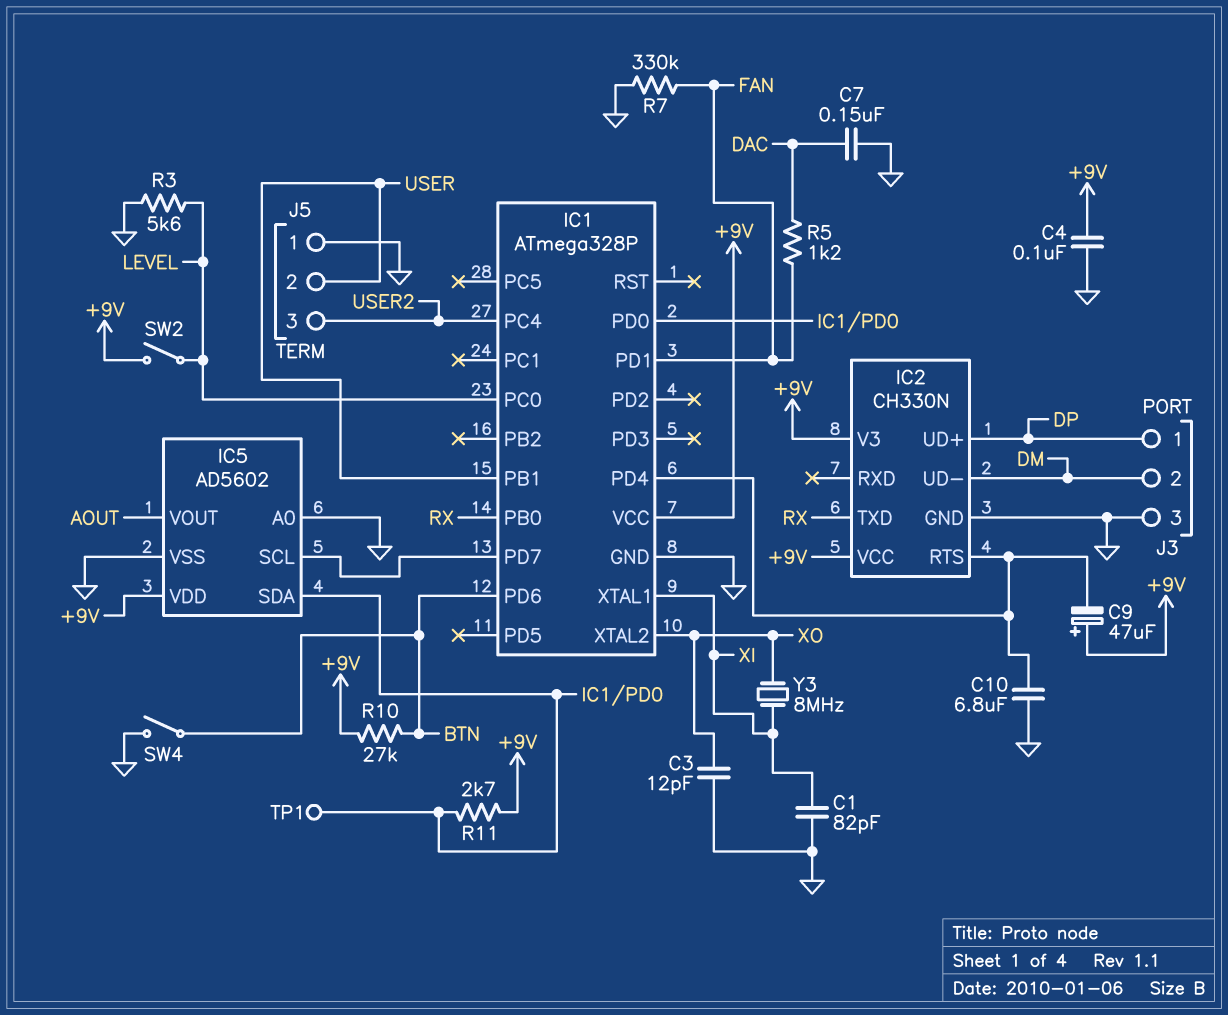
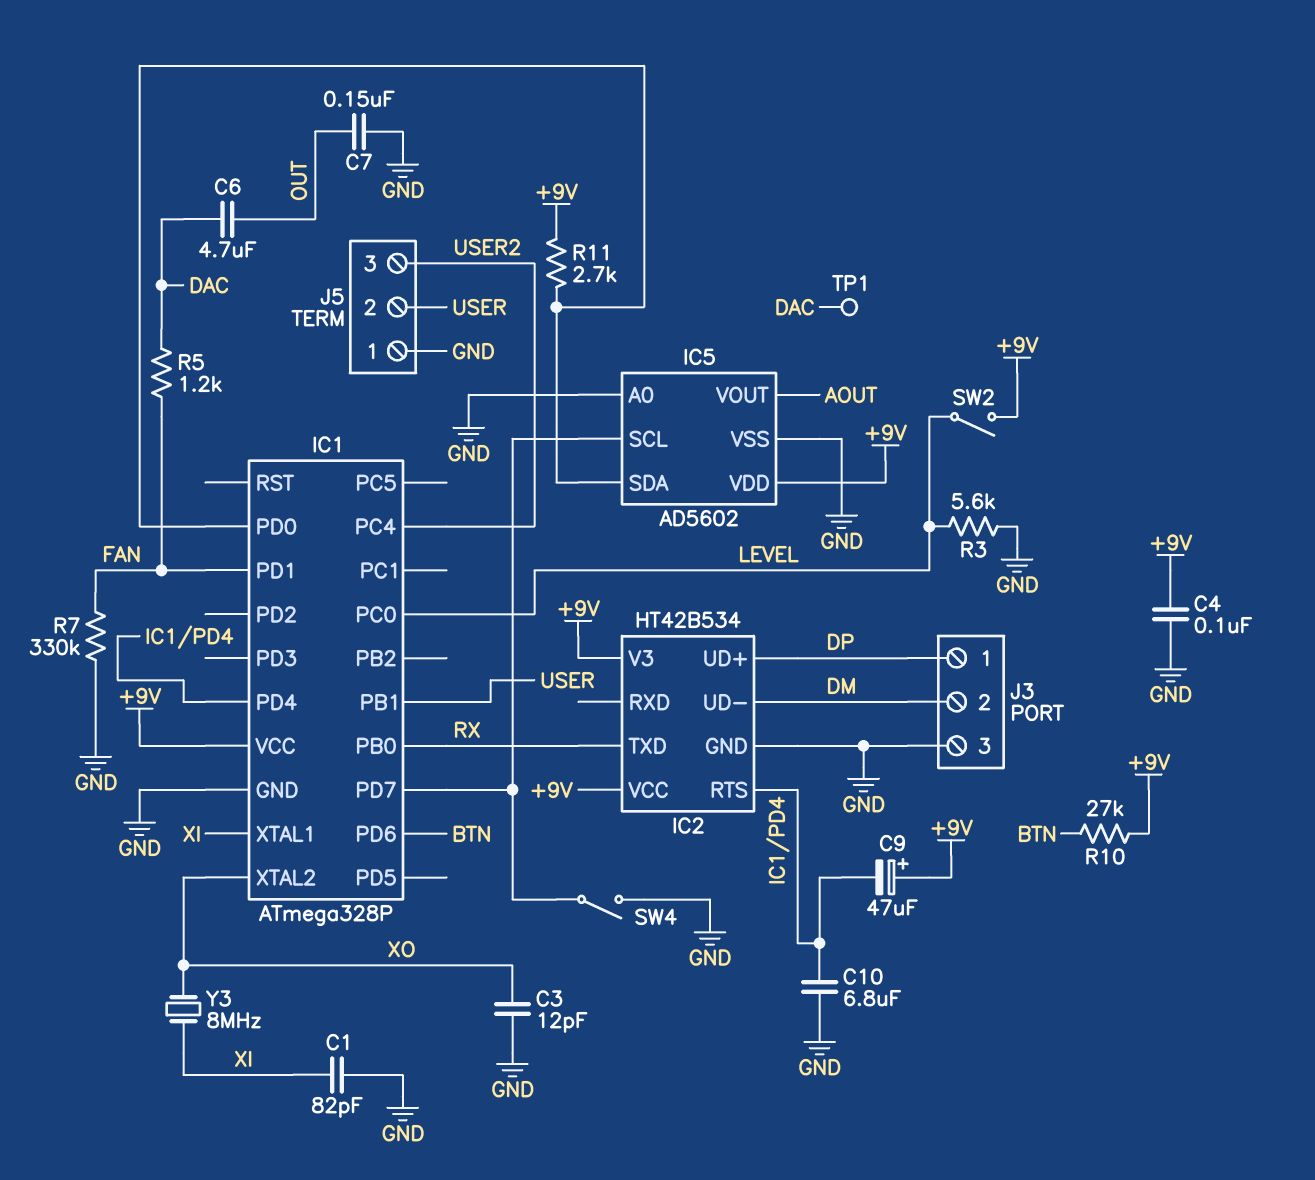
C6: none -> 4.7uF (DAC, OUT)
C7: 150nF (DAC, GND) -> 150nF (GND, OUT)
IC2: CH330N -> HT42B534
SW4: switch (BTN, GND) -> switch (GND, IC1/PD7)
TP1: test point (IC1/PD0) -> test point (DAC)

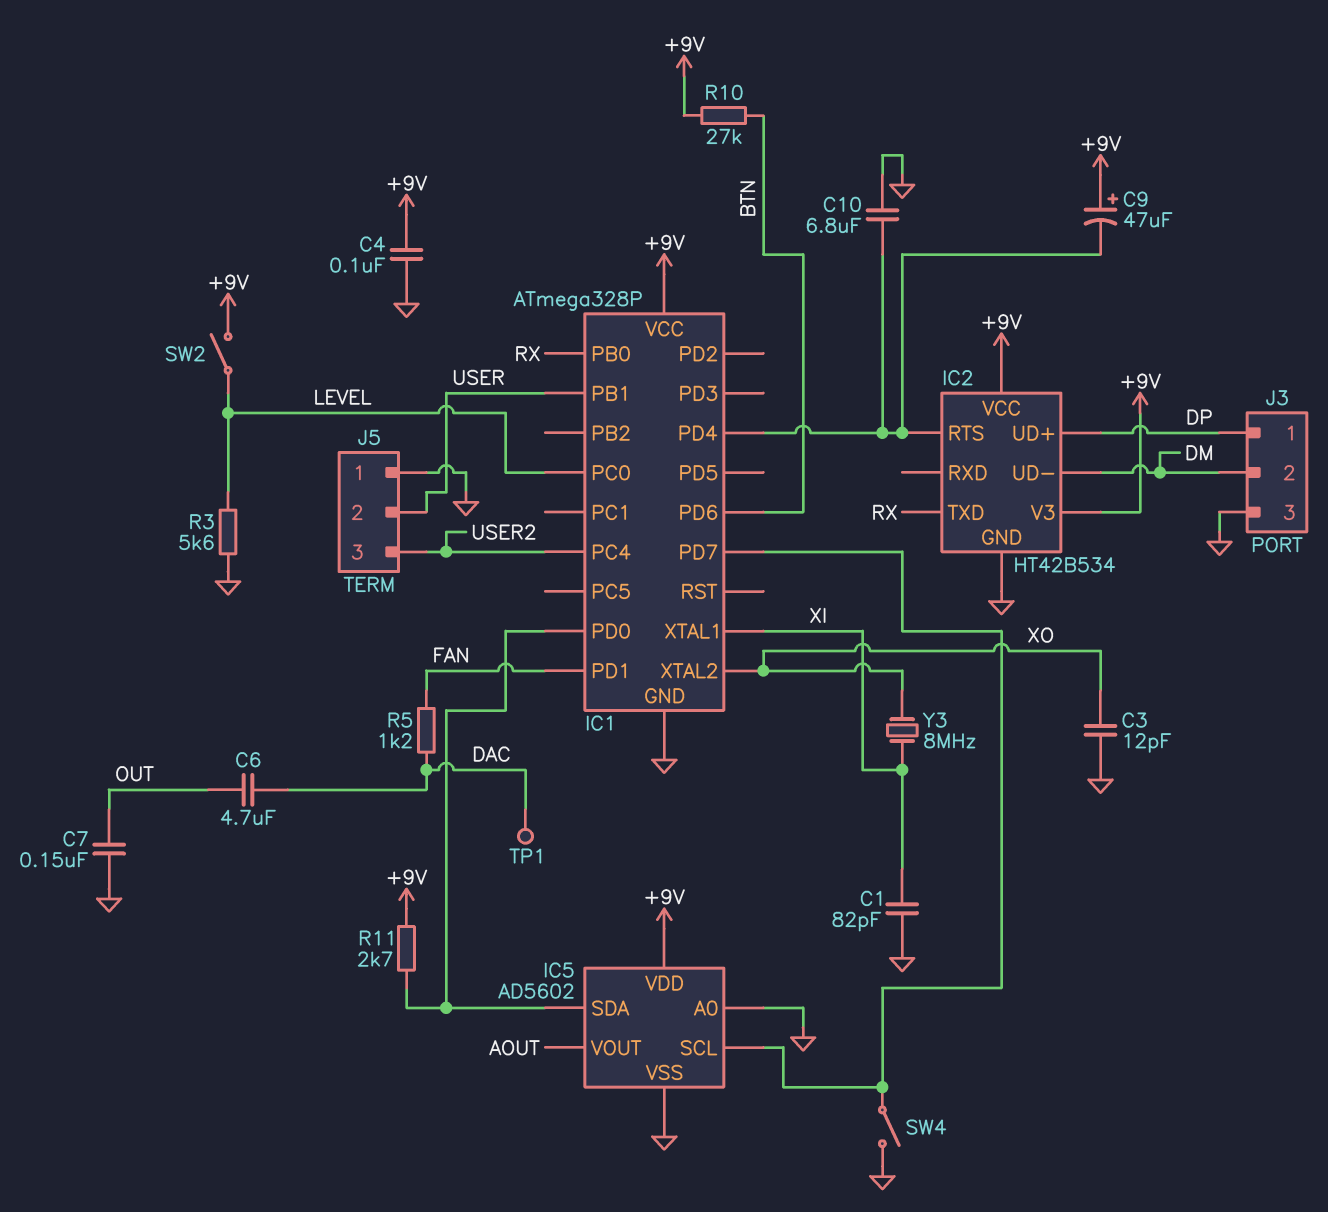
R7: 330k (FAN, GND) -> none

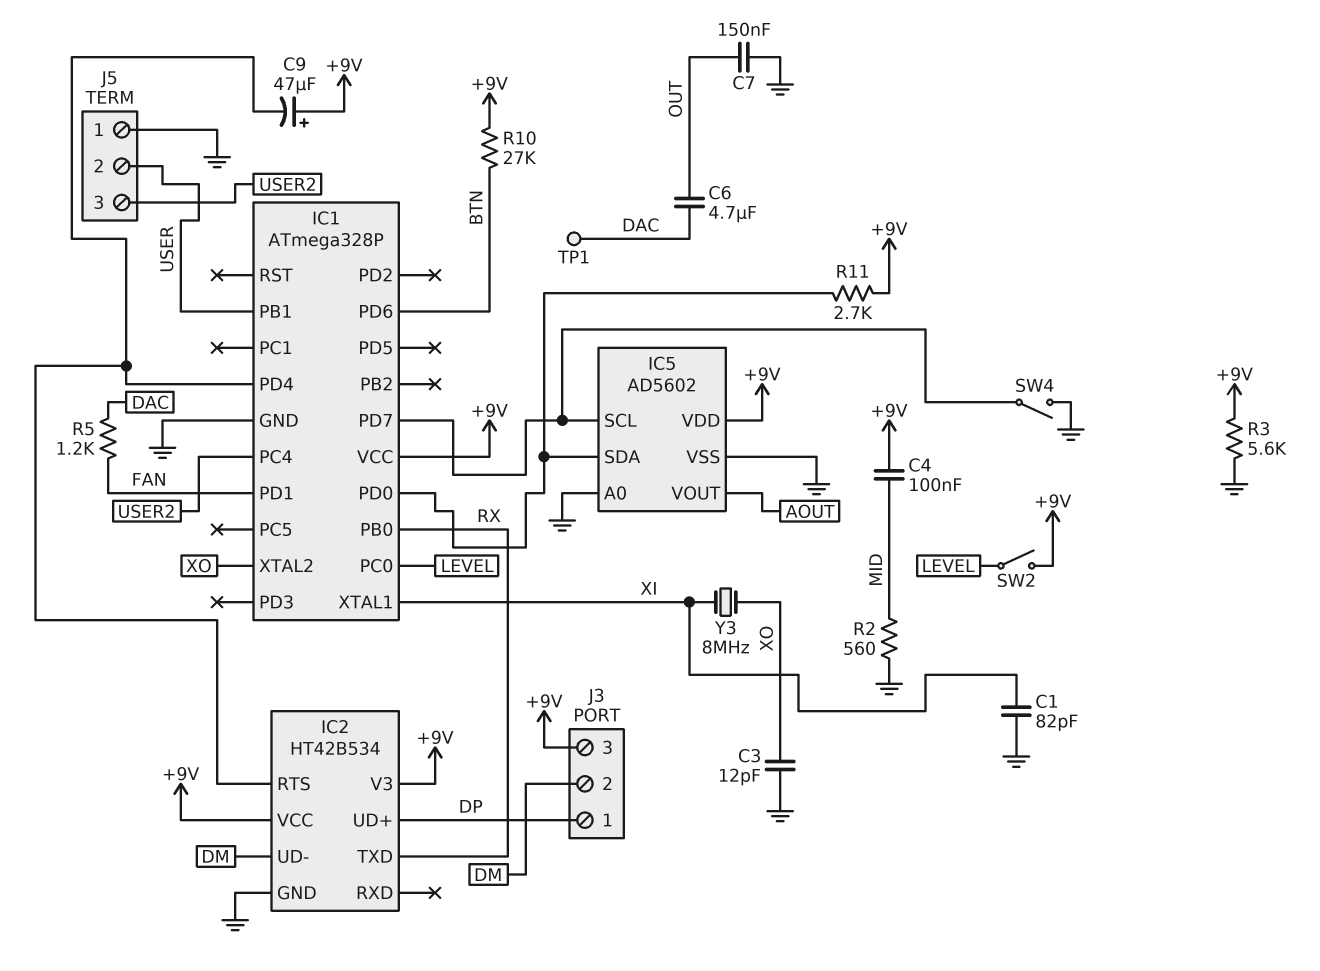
C4: 100nF (+9V, GND) -> 100nF (+9V, MID)
C10: 6.8uF (GND, IC1/PD4) -> none
J3 pin 3: GND -> +9V
R2: none -> 560 (GND, MID)
R3: 5.6k (GND, LEVEL) -> 5.6k (+9V, GND)

